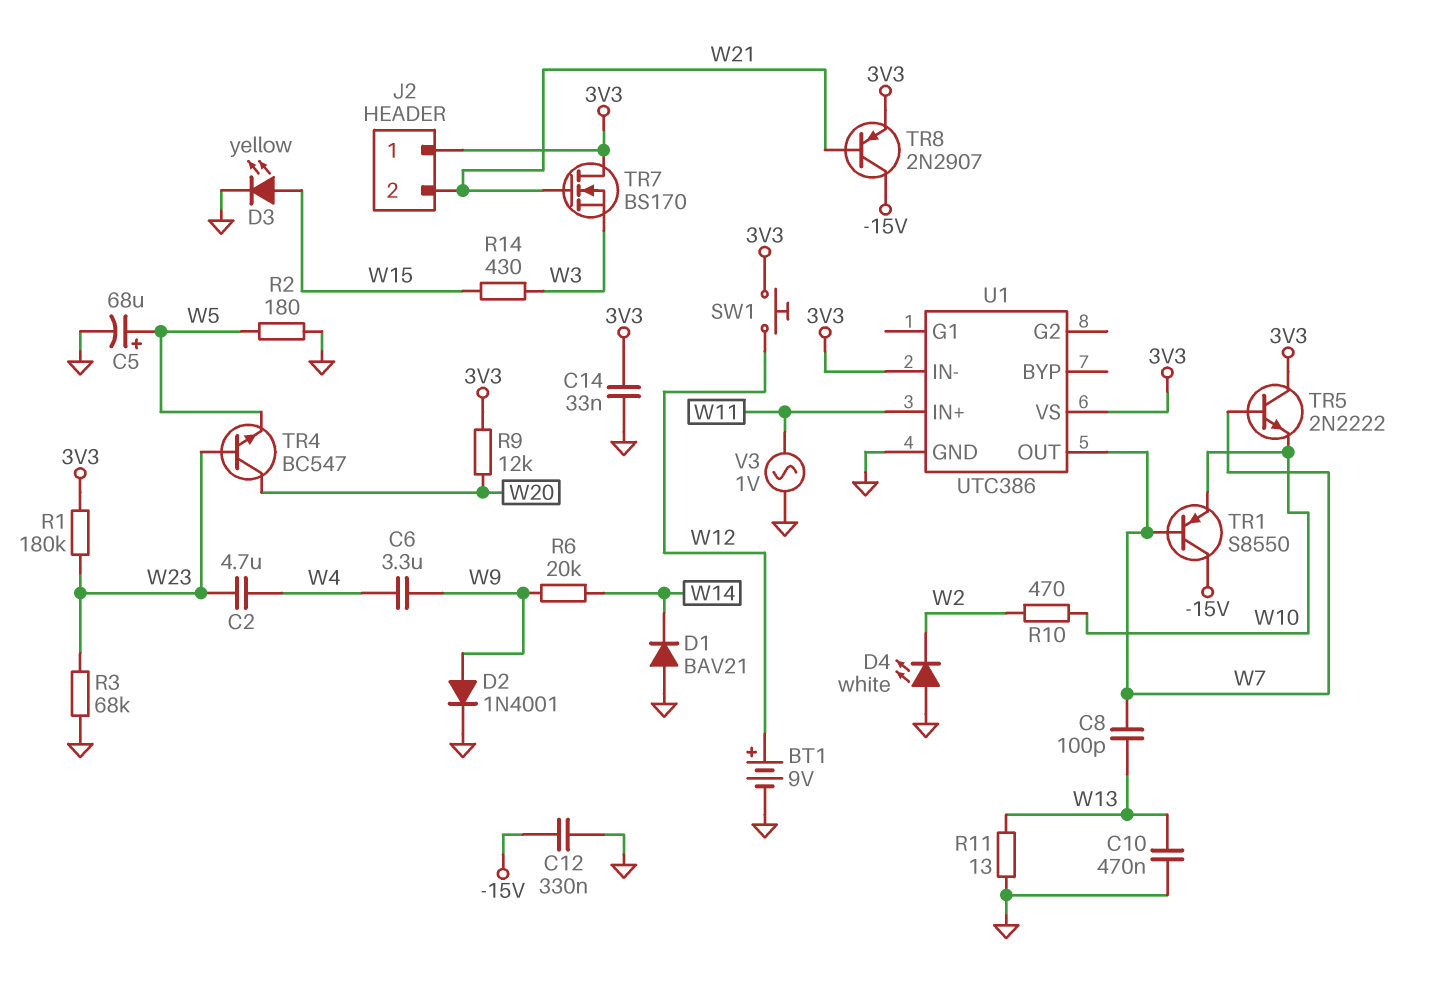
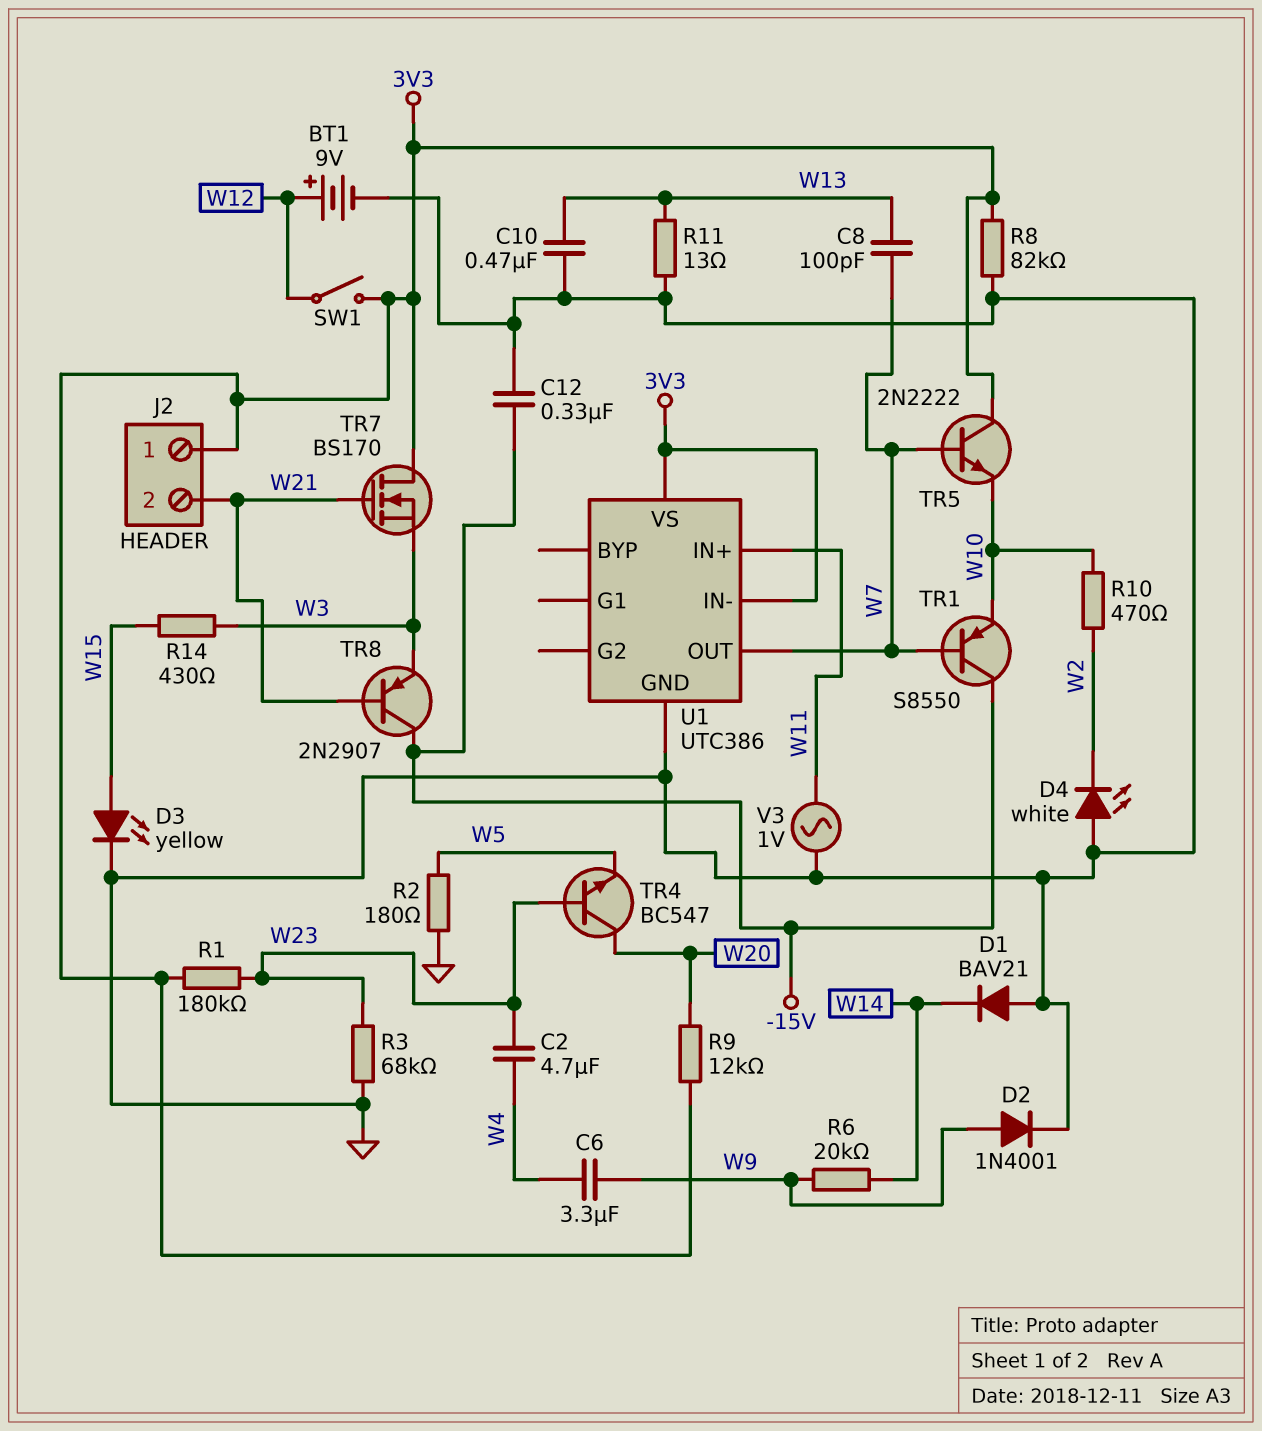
C5: 68uF (plus W5, minus GND) -> none
C14: 33nF (3V3, GND) -> none
R8: none -> 82k (3V3, GND)
SW1: button (3V3, W12) -> switch (3V3, W12)
TR8: PNP 2N2907 (B W21, C -15V, E 3V3) -> PNP 2N2907 (B W21, C -15V, E W3)

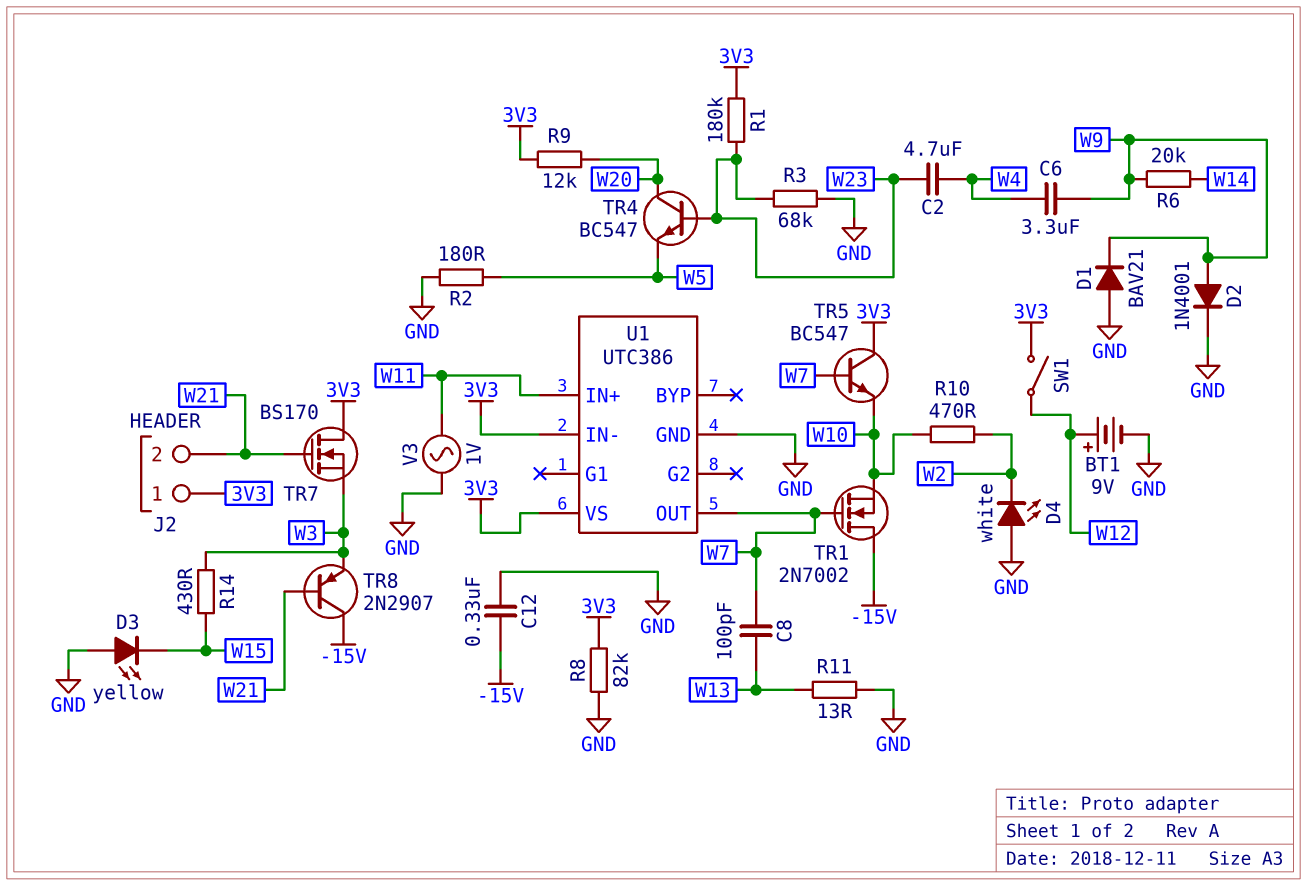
C10: 470nF (GND, W13) -> none
D1: diode BAV21 (A GND, K W14) -> diode BAV21 (A GND, K W9)
D3: LED yellow (A W15, K GND) -> LED yellow (A GND, K W15)
TR1: PNP S8550 (B W7, C -15V, E W10) -> NMOS 2N7002 (G W7, D -15V, S W10)
TR5: NPN 2N2222 (B W7, C 3V3, E W10) -> NPN BC547 (B W7, C 3V3, E W10)

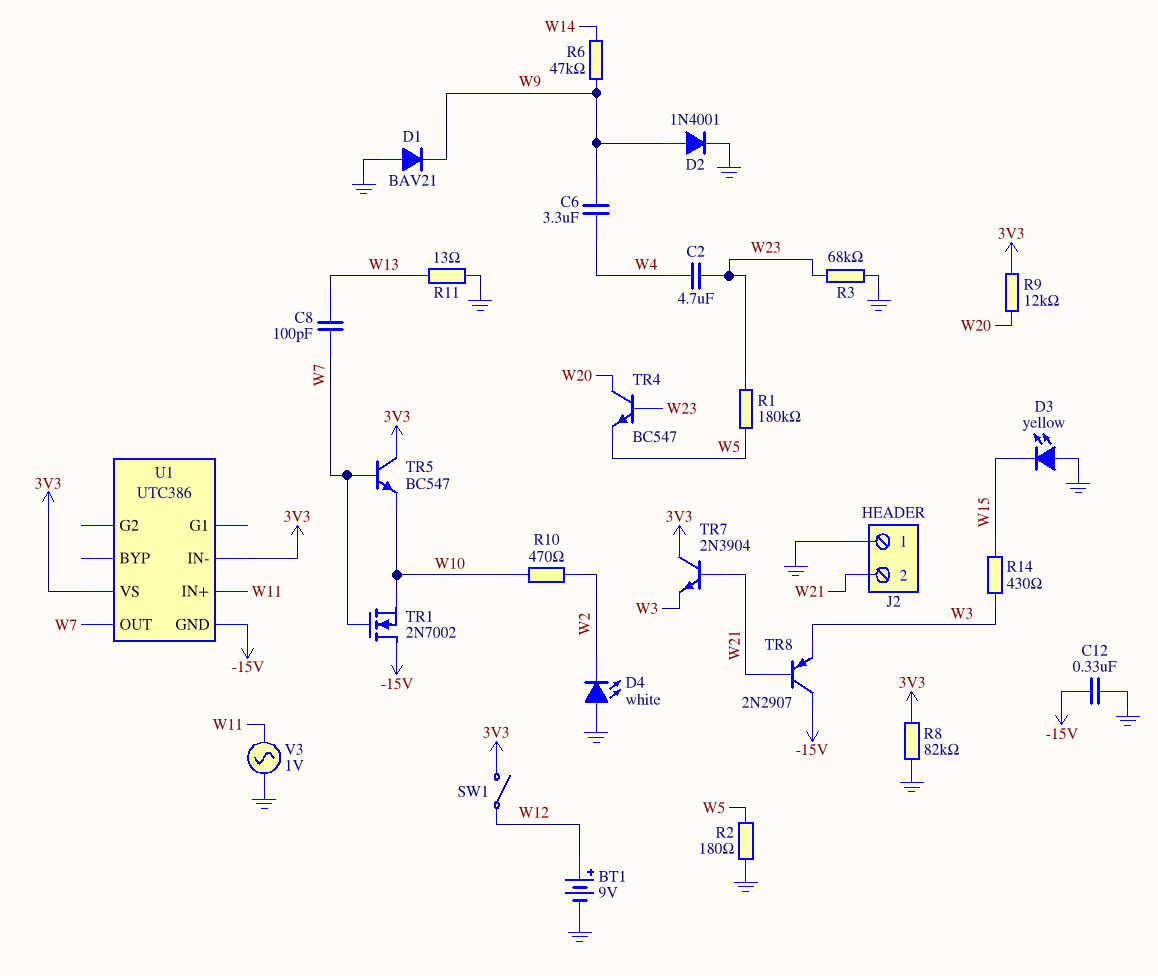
J2 pin 1: 3V3 -> GND
R1: 180k (3V3, W23) -> 180k (W5, W23)
R6: 20k (W9, W14) -> 47k (W9, W14)
TR7: NMOS BS170 (G W21, D 3V3, S W3) -> NPN 2N3904 (B W21, C 3V3, E W3)
U1 pin GND: GND -> -15V

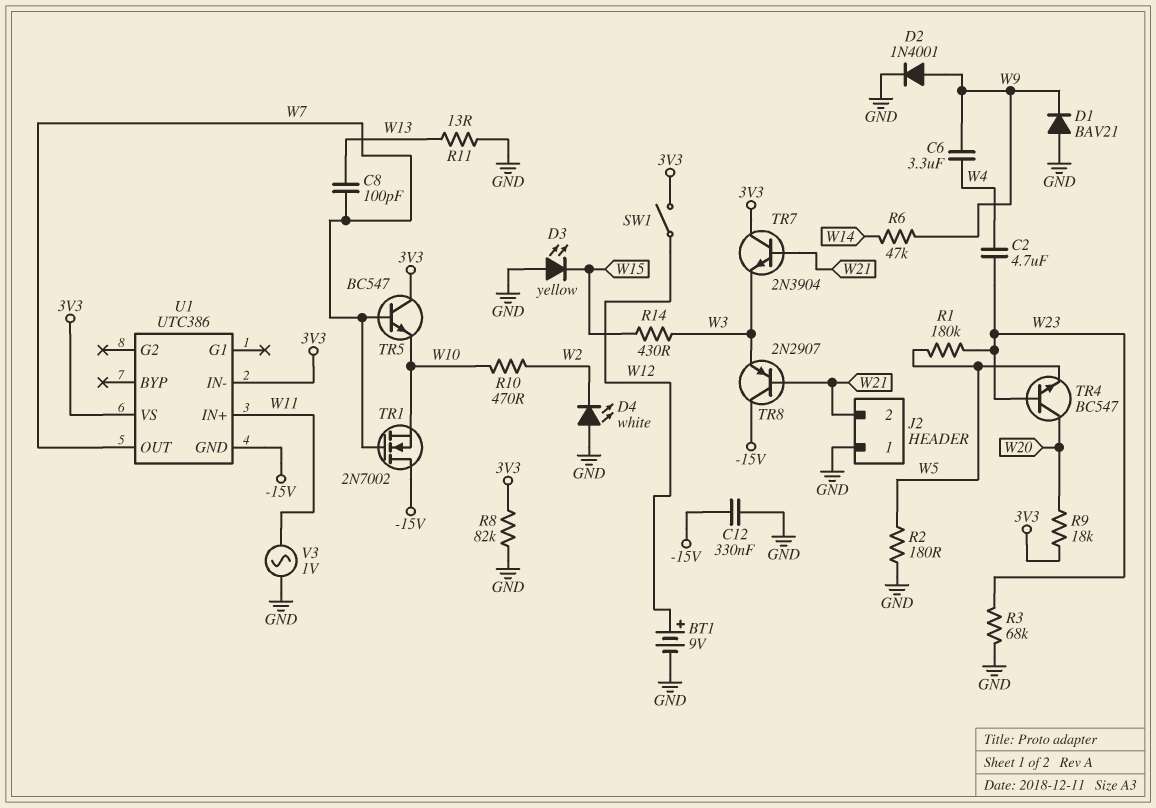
R9: 12k (3V3, W20) -> 18k (3V3, W20)

